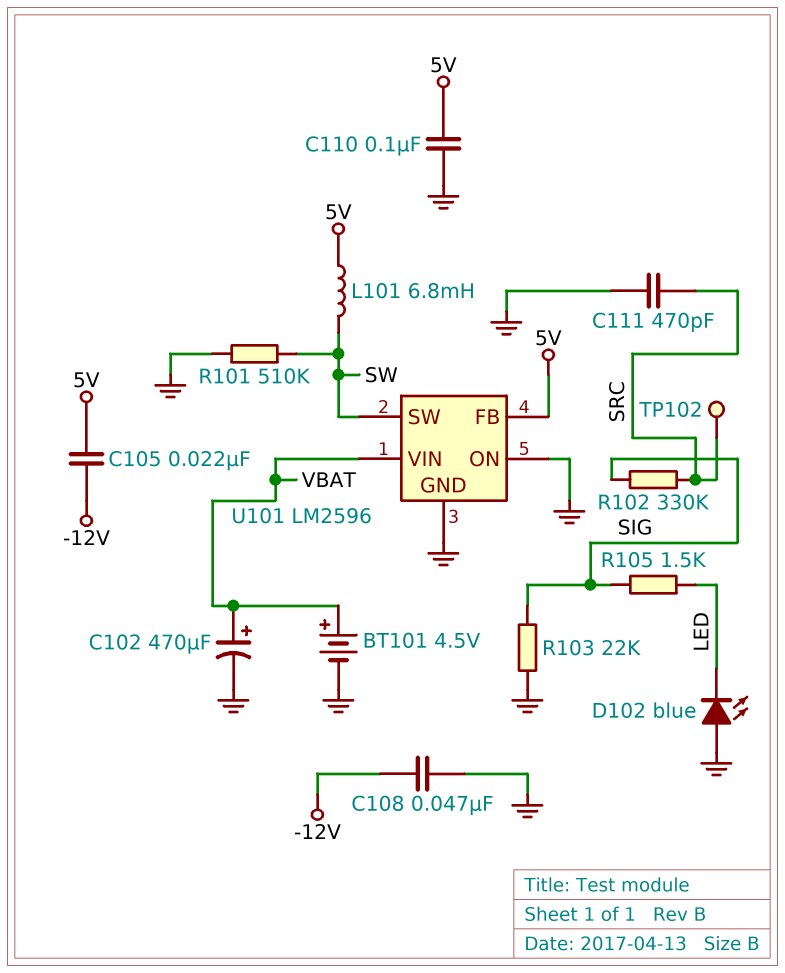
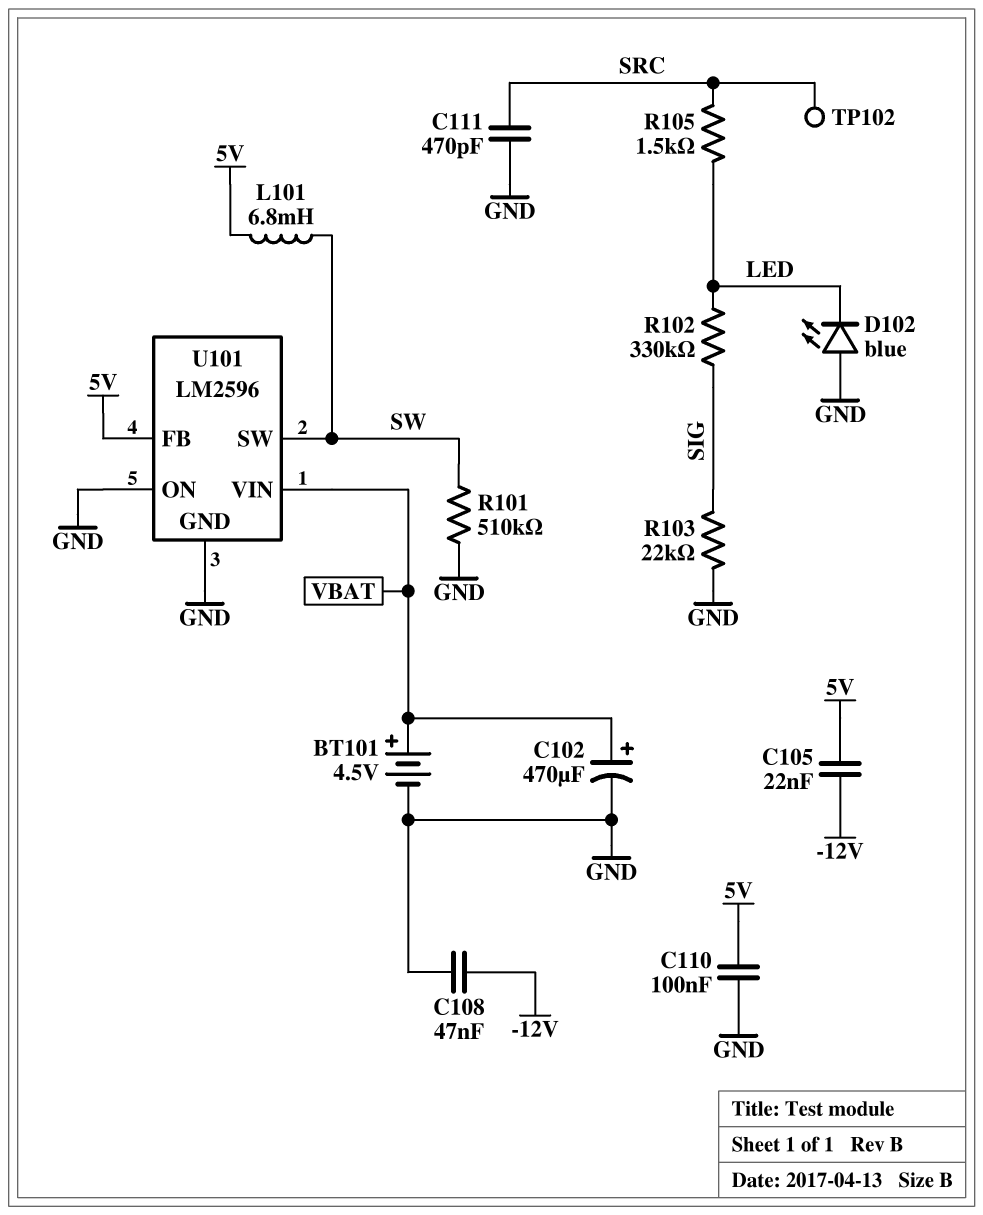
R102: 330k (SIG, SRC) -> 330k (LED, SIG)
R105: 1.5k (LED, SIG) -> 1.5k (LED, SRC)

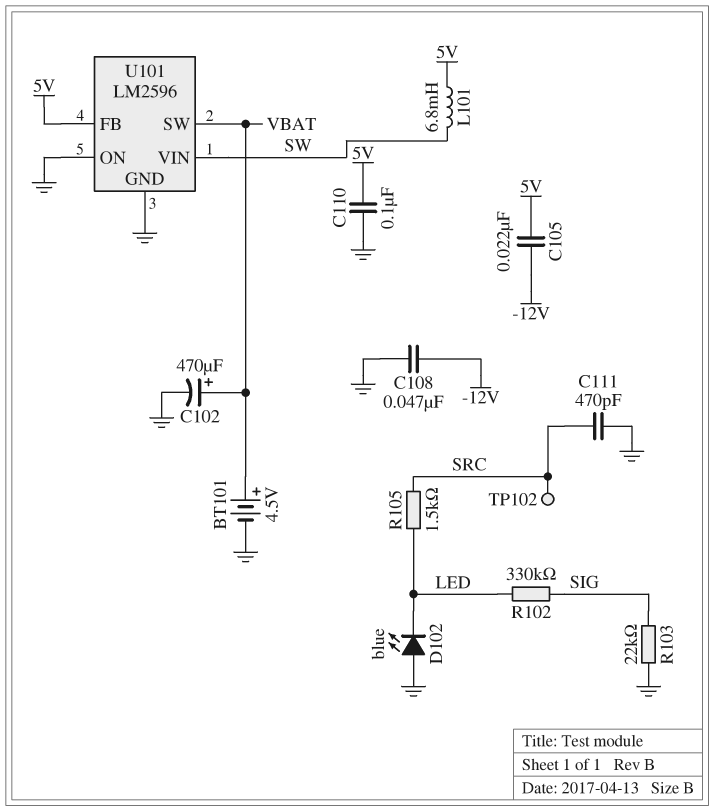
R101: 510k (GND, SW) -> none
U101 pin SW: SW -> VBAT
U101 pin VIN: VBAT -> SW

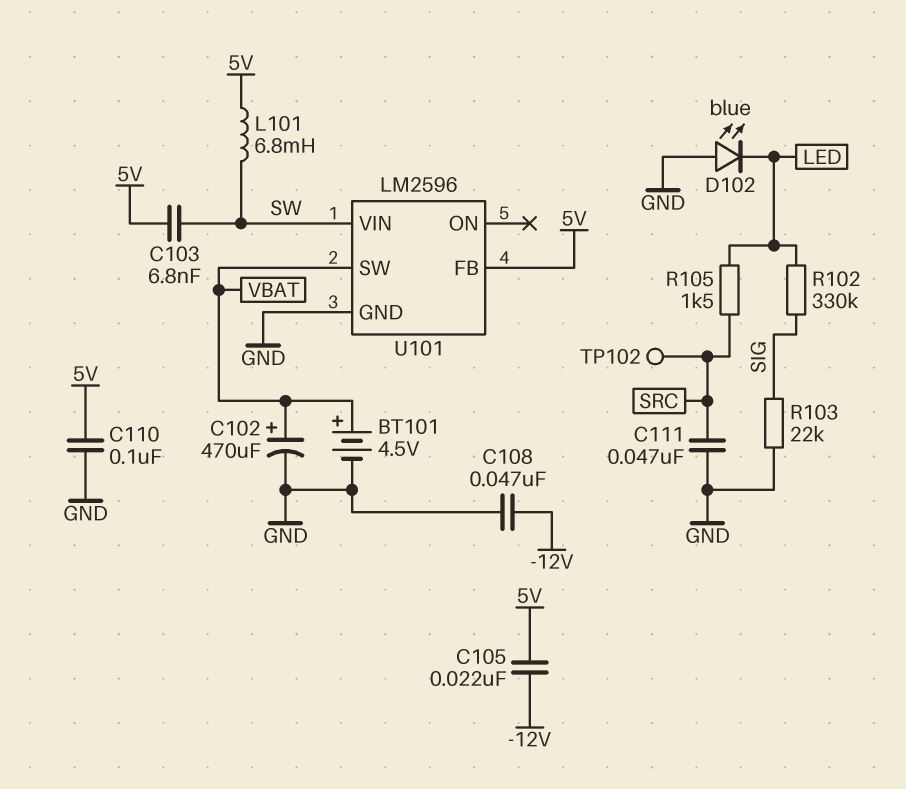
C103: none -> 6.8nF (5V, SW)
C111: 470pF (GND, SRC) -> 47nF (GND, SRC)
U101 pin ON: GND -> none

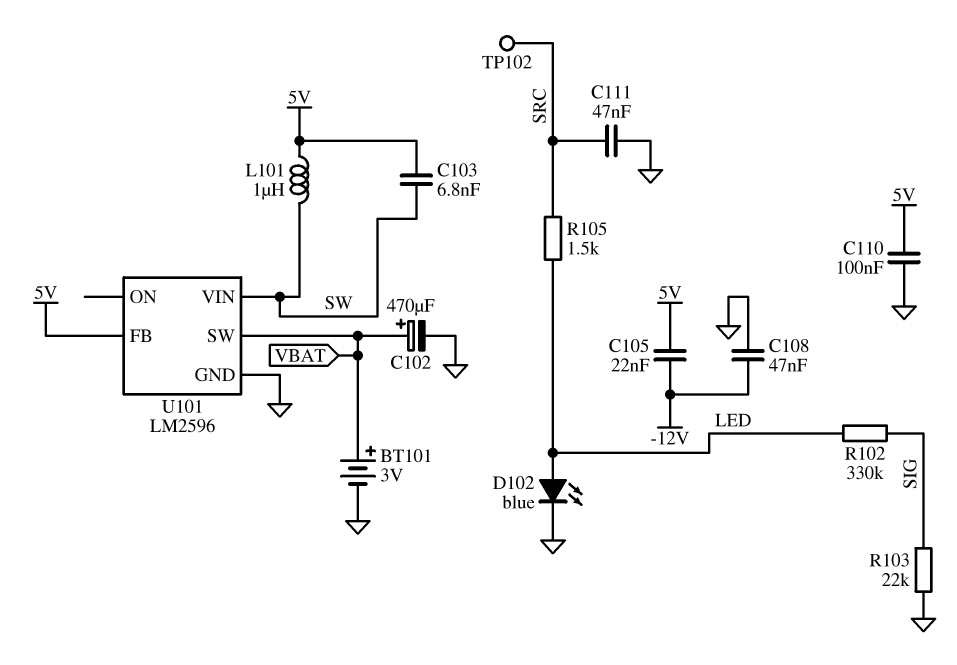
BT101: 4.5V (plus VBAT, minus GND) -> 3V (plus VBAT, minus GND)
D102: LED blue (A GND, K LED) -> LED blue (A LED, K GND)
L101: 6.8mH (5V, SW) -> 1uH (5V, SW)

